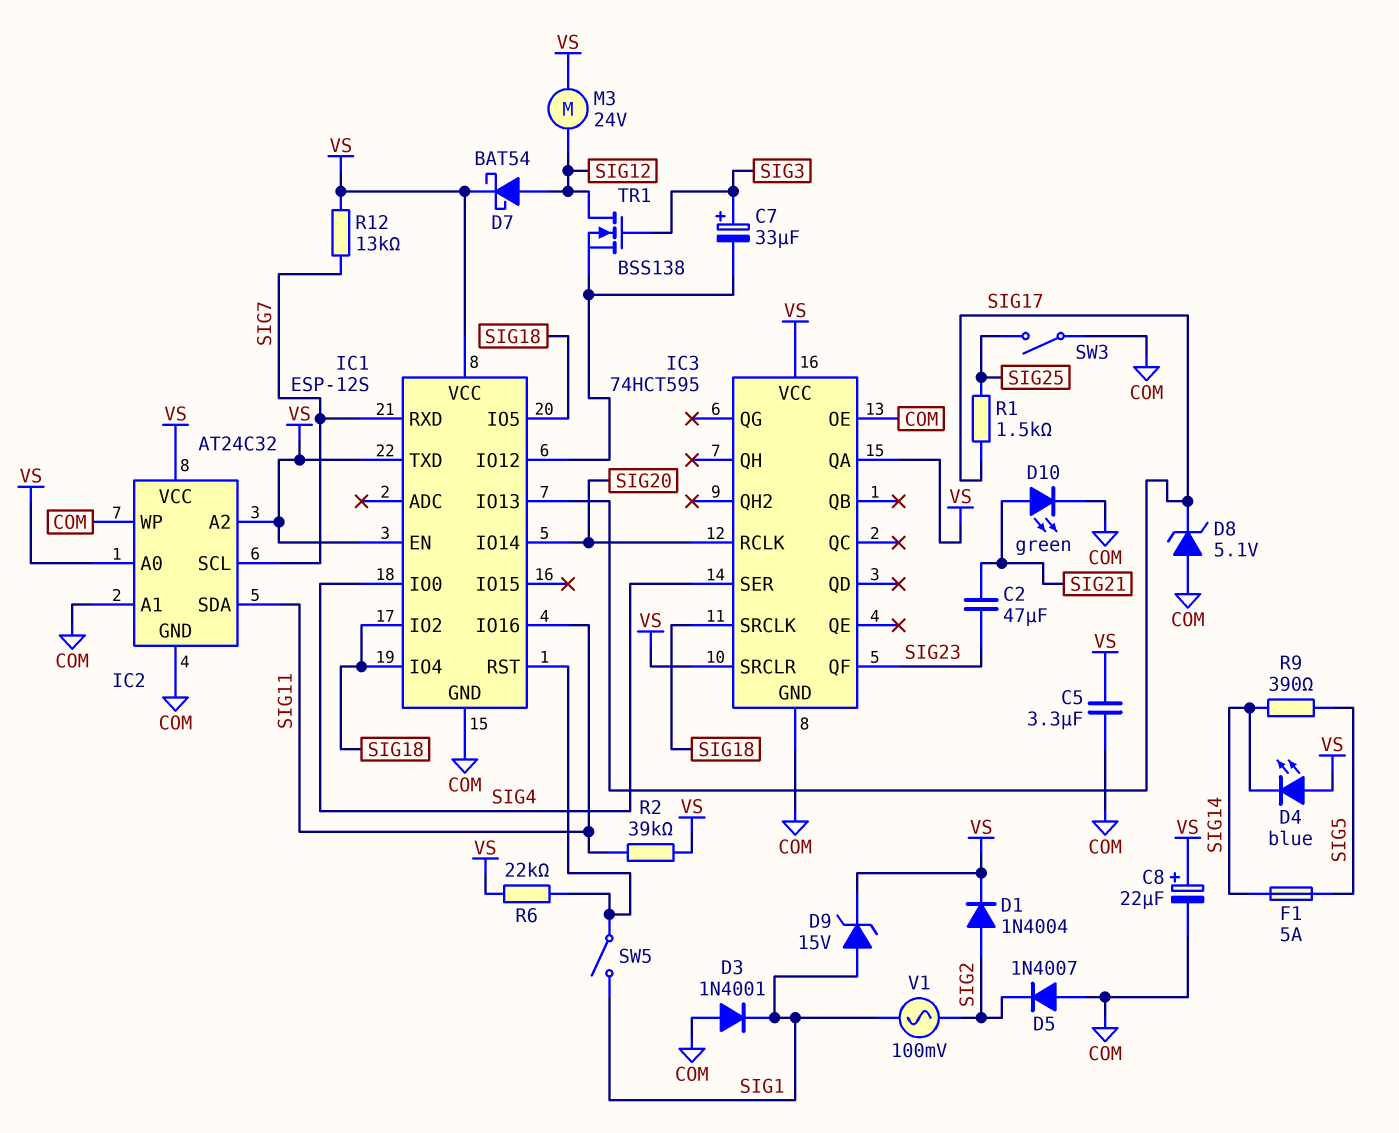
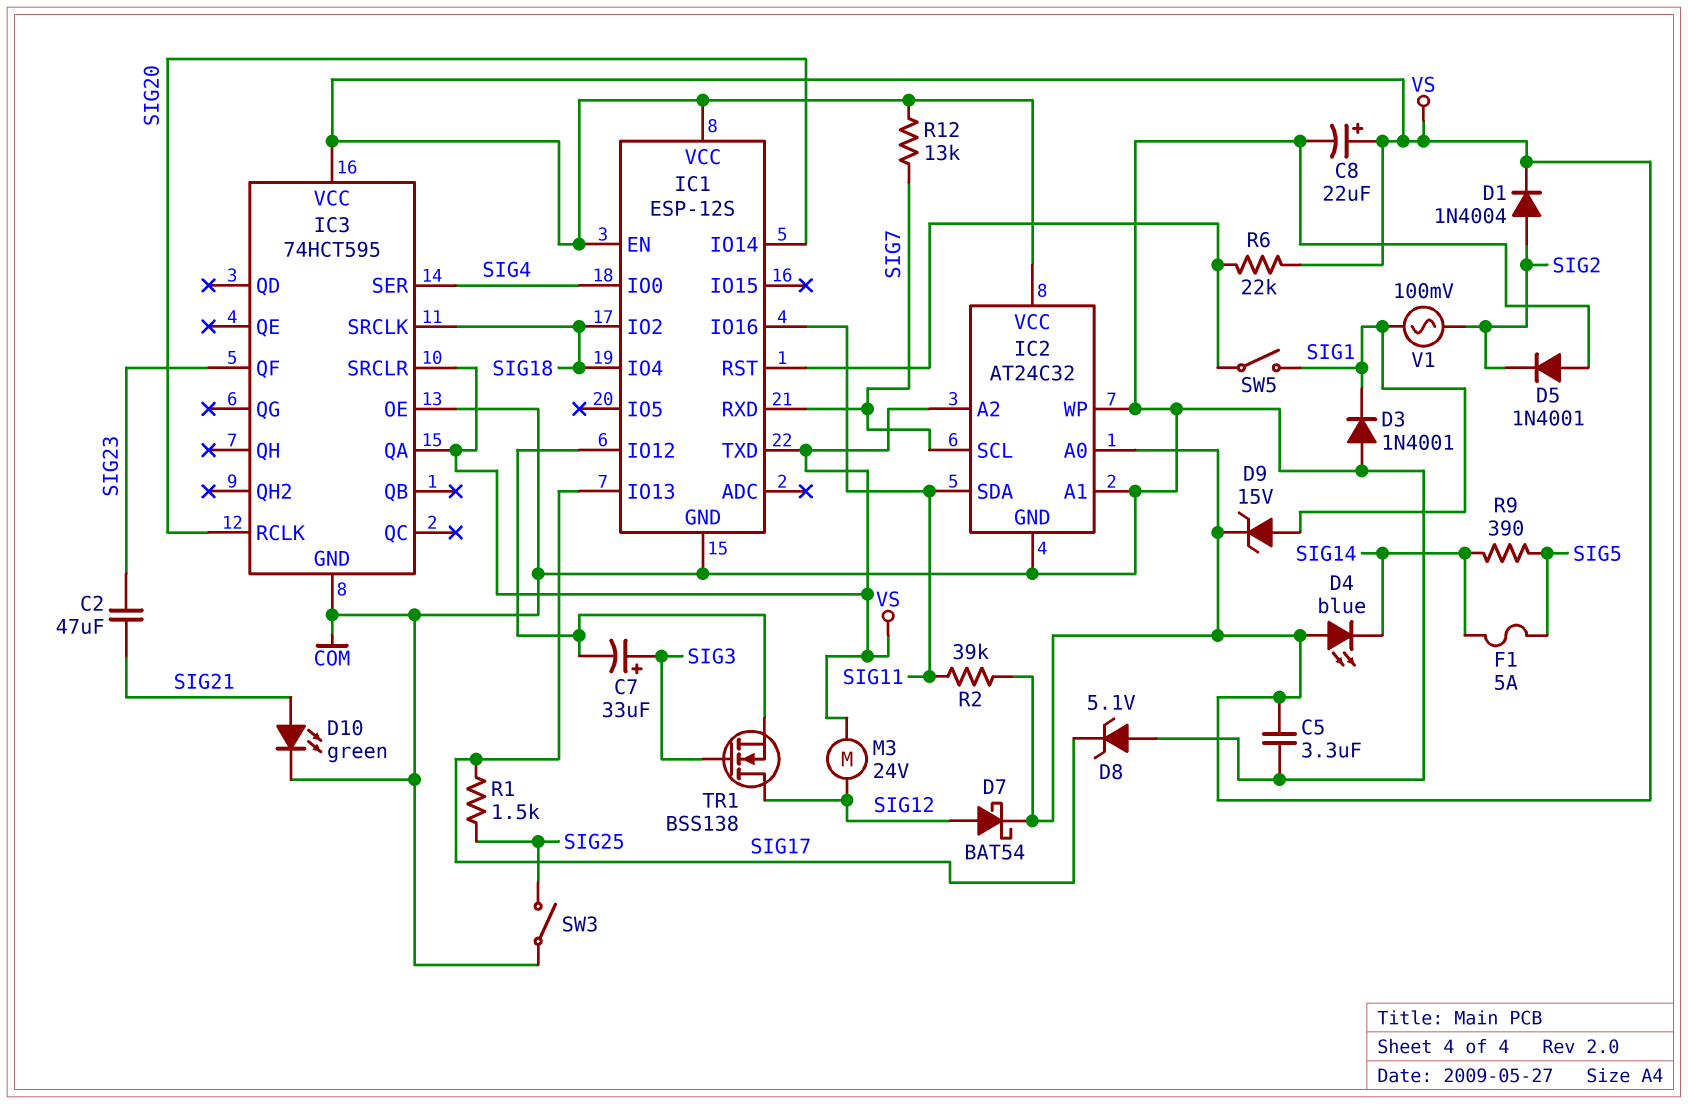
D5: diode 1N4007 (A COM, K SIG2) -> diode 1N4001 (A COM, K SIG2)
IC1 pin IO5: SIG18 -> none

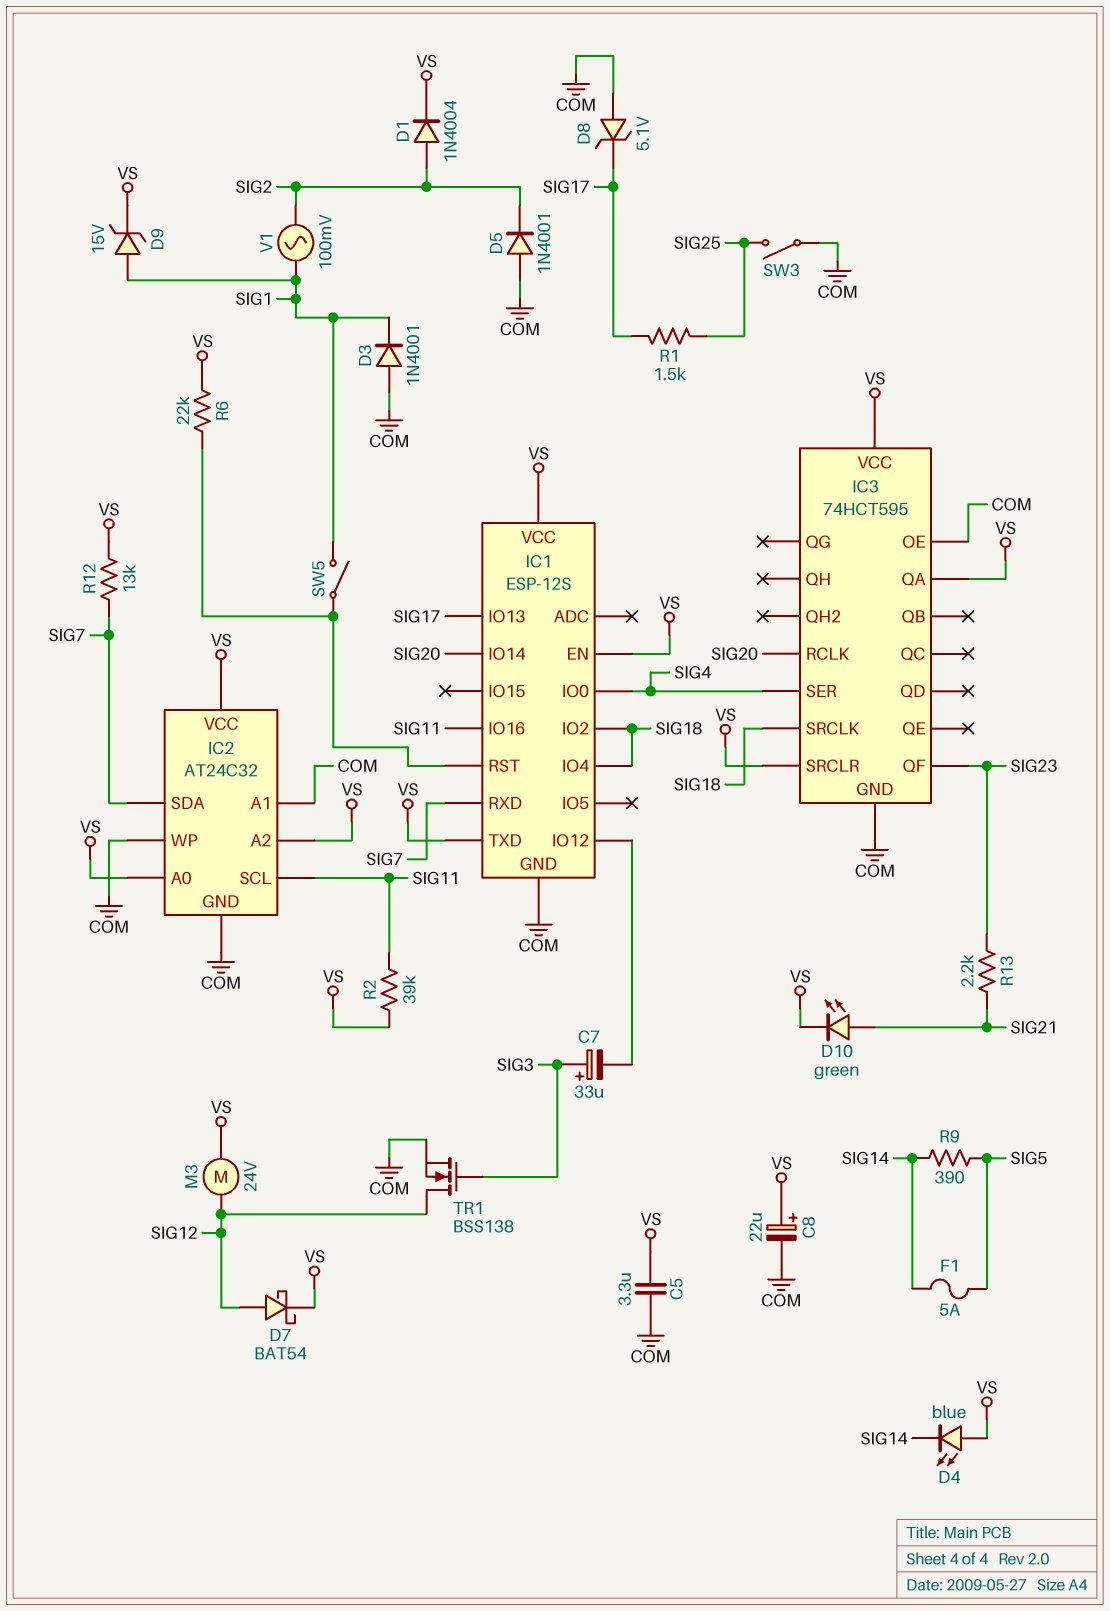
C2: 47uF (SIG21, SIG23) -> none
D10: LED green (A SIG21, K COM) -> LED green (A SIG21, K VS)
IC2 pin SCL: SIG7 -> SIG11
IC2 pin SDA: SIG11 -> SIG7
R13: none -> 2.2k (SIG21, SIG23)
TR1: NMOS BSS138 (G SIG3, D SIG12, S IC1/IO12) -> NMOS BSS138 (G SIG3, D SIG12, S COM)

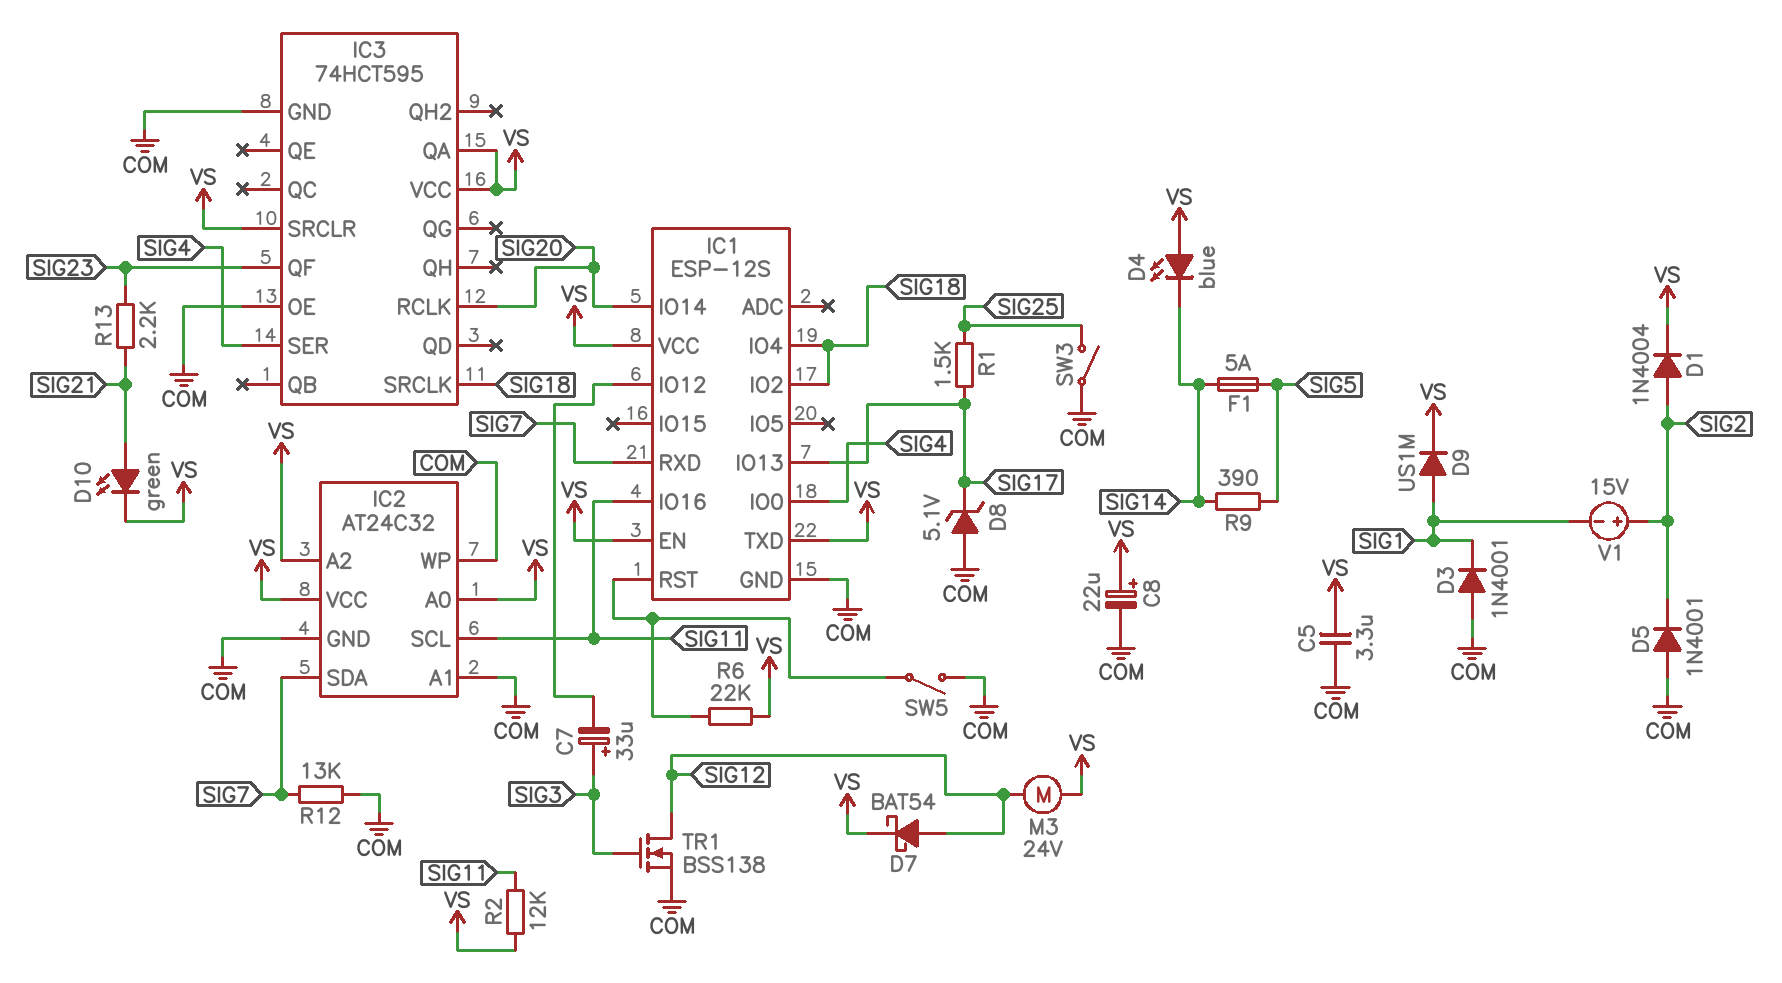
D9: zener 15V (A SIG1, K VS) -> diode US1M (A SIG1, K VS)
R2: 39k (SIG11, VS) -> 12k (SIG11, VS)
R12: 13k (SIG7, VS) -> 13k (COM, SIG7)
SW5: switch (IC1/RST, SIG1) -> switch (COM, IC1/RST)
V1: AC 100mV (SIG1, SIG2) -> 15V (plus SIG2, minus SIG1)

